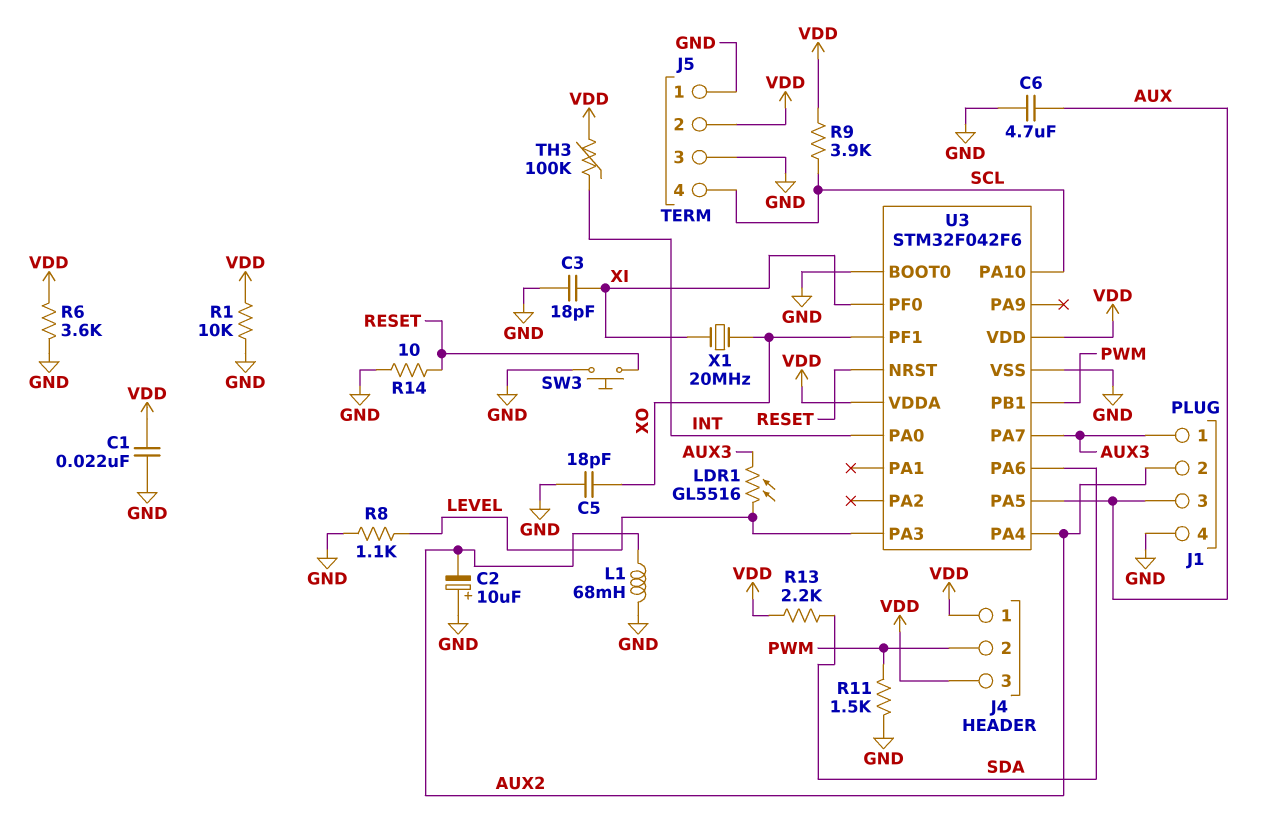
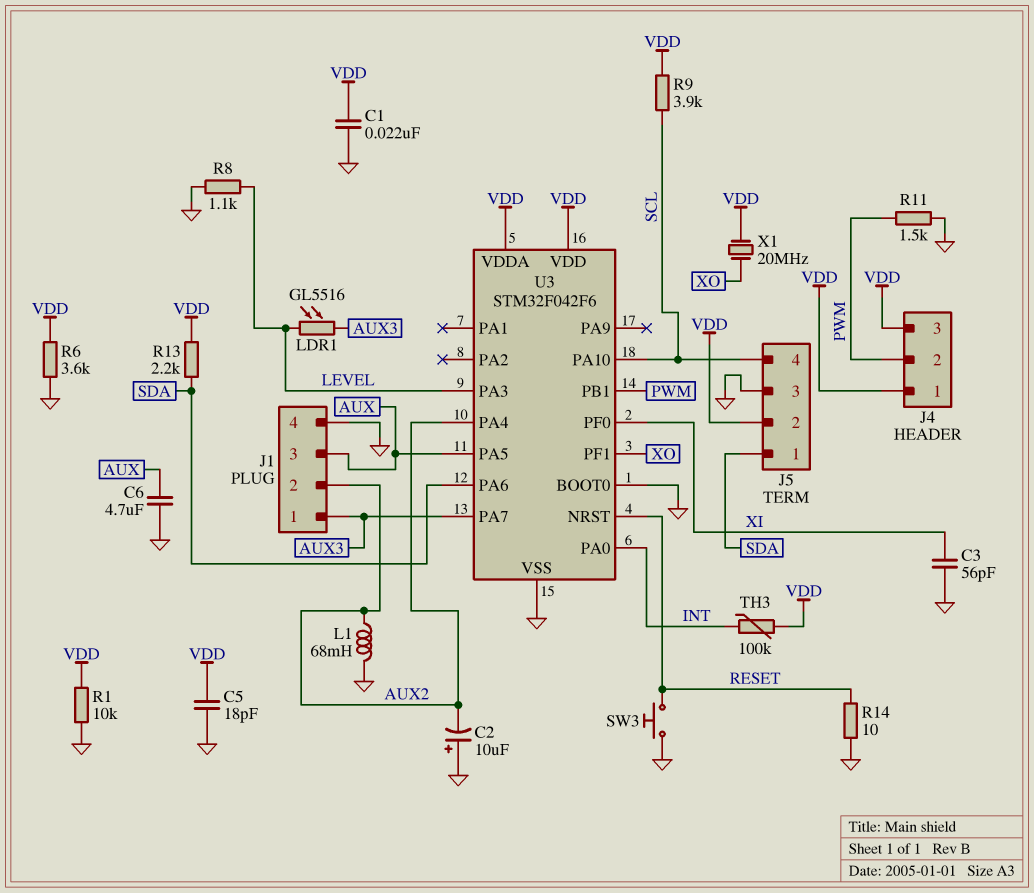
C3: 18pF (GND, XI) -> 56pF (GND, XI)
C5: 18pF (GND, XO) -> 18pF (GND, VDD)
J5 pin 1: GND -> SDA
X1: 20MHz (XI, XO) -> 20MHz (VDD, XO)

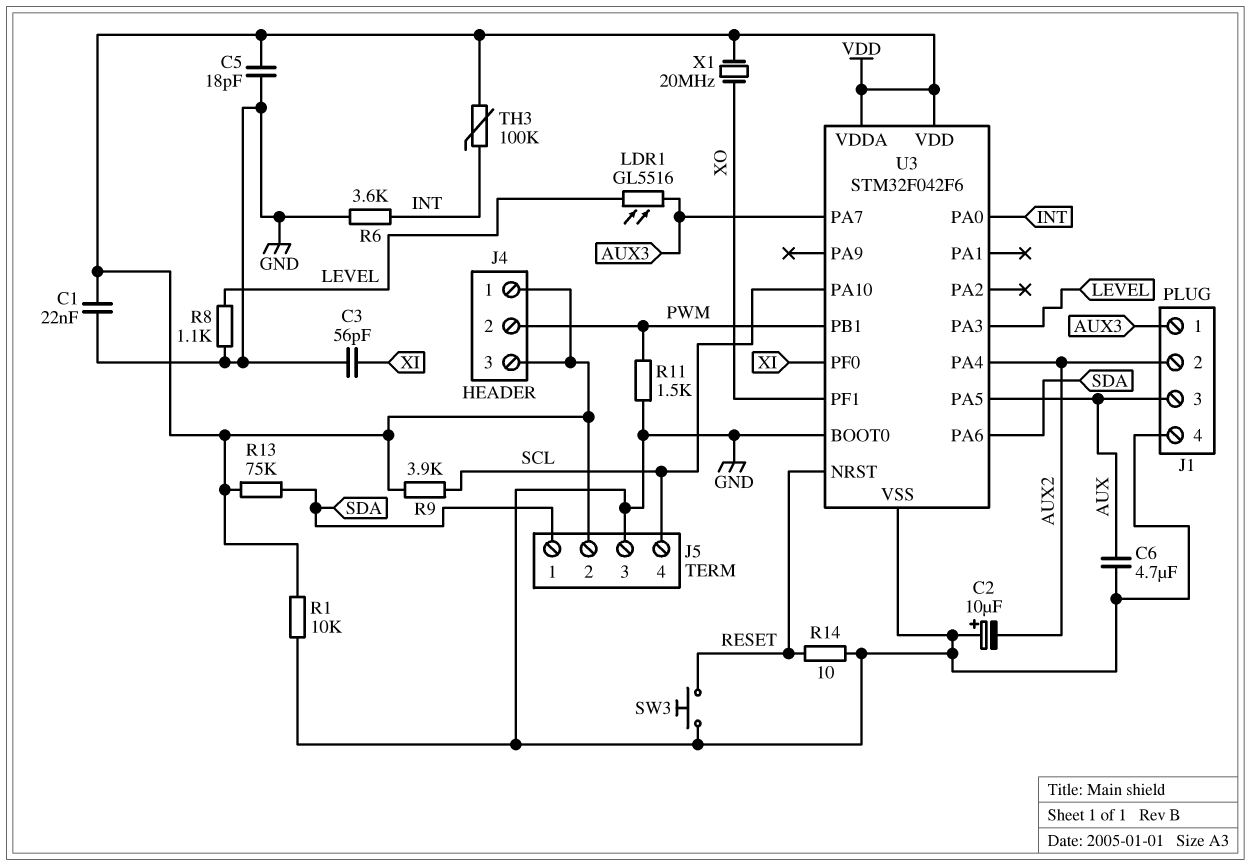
L1: 68mH (AUX2, GND) -> none
R6: 3.6k (GND, VDD) -> 3.6k (GND, INT)
R13: 2.2k (SDA, VDD) -> 75k (SDA, VDD)

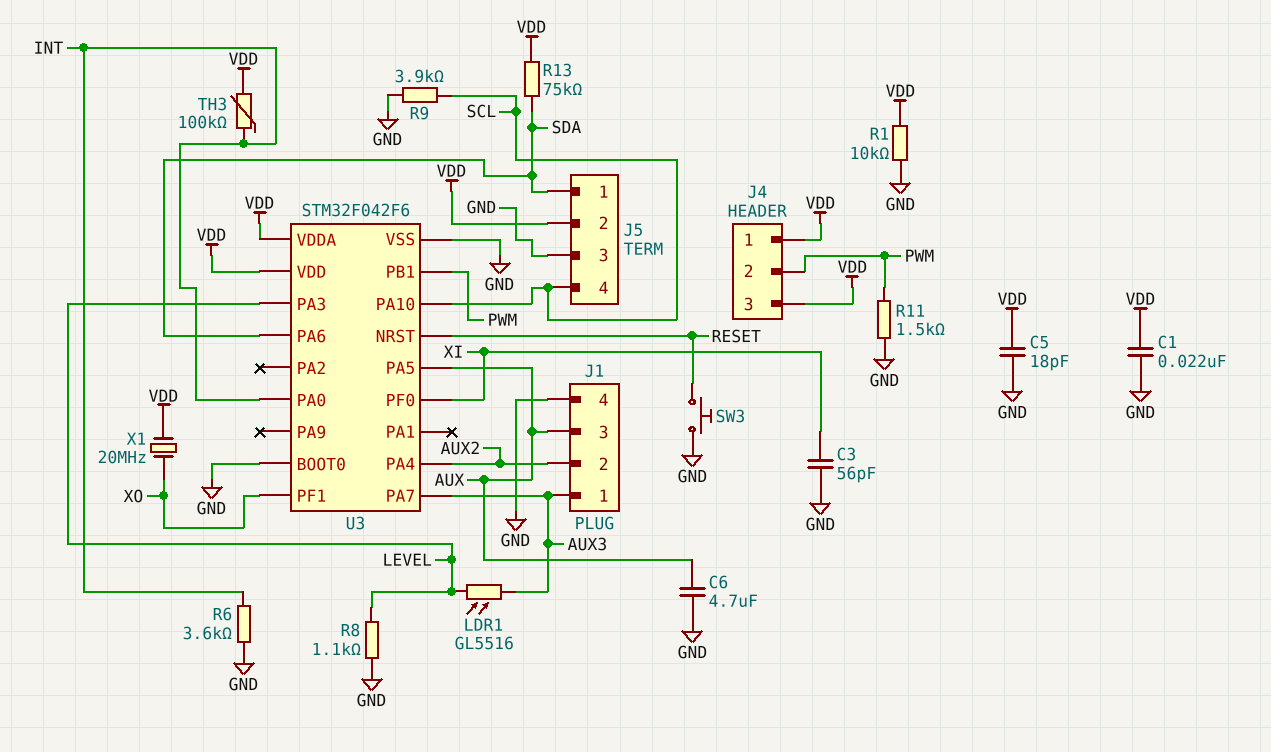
C2: 10uF (plus GND, minus AUX2) -> none
R9: 3.9k (SCL, VDD) -> 3.9k (GND, SCL)
R14: 10 (GND, RESET) -> none

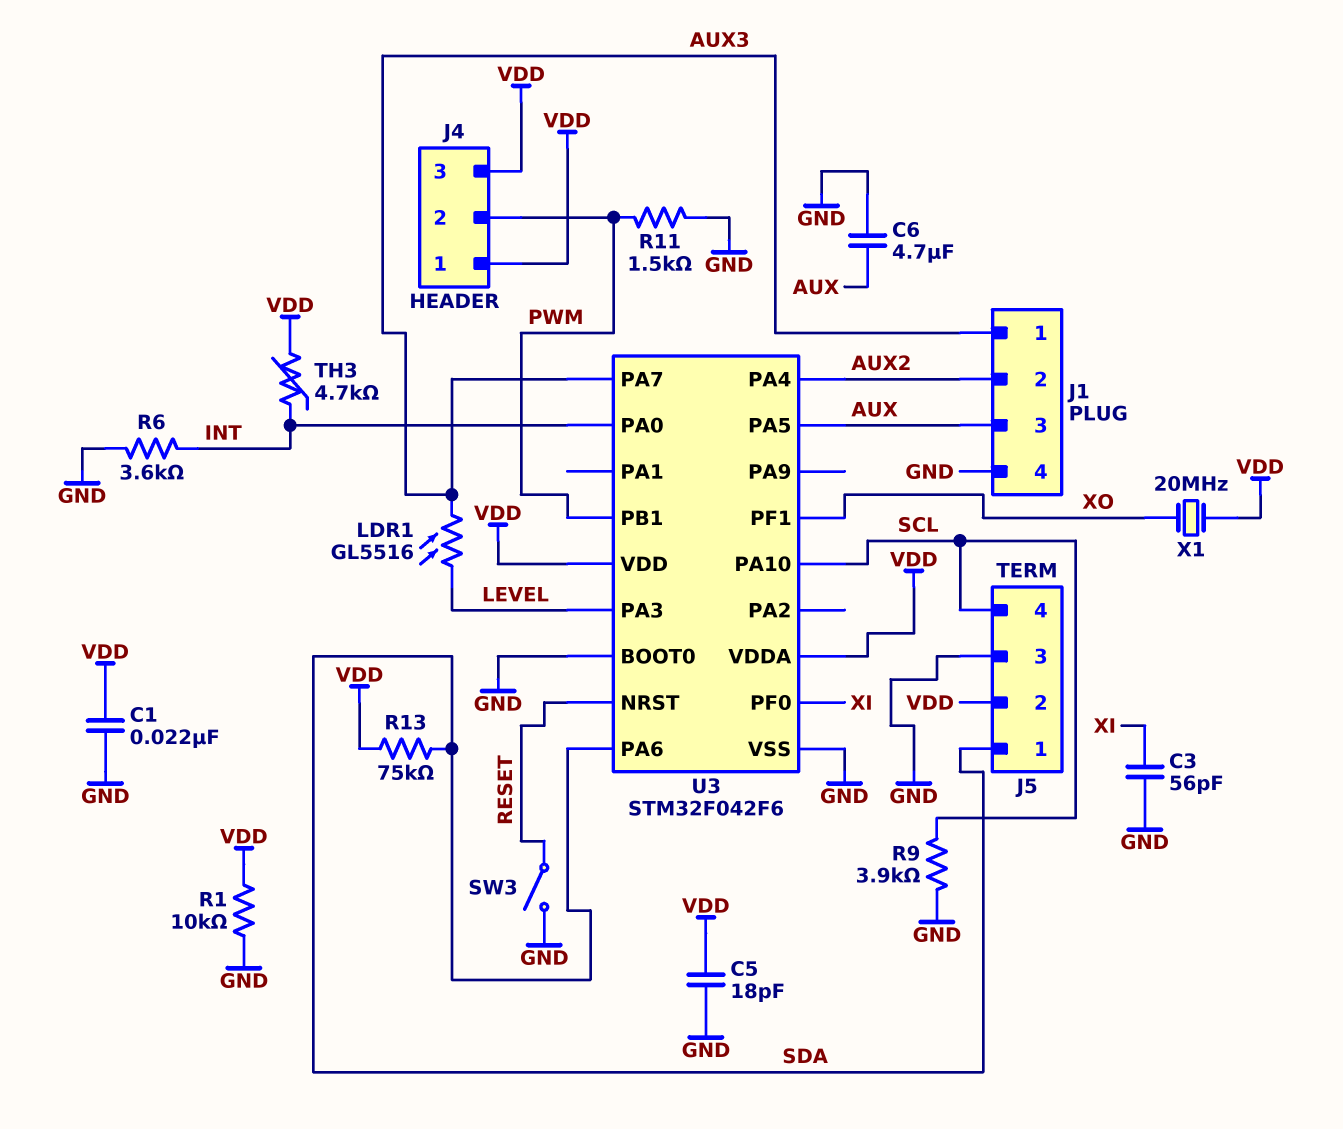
R8: 1.1k (GND, LEVEL) -> none
SW3: button (GND, RESET) -> switch (GND, RESET)
TH3: 100k (INT, VDD) -> 4.7k (INT, VDD)

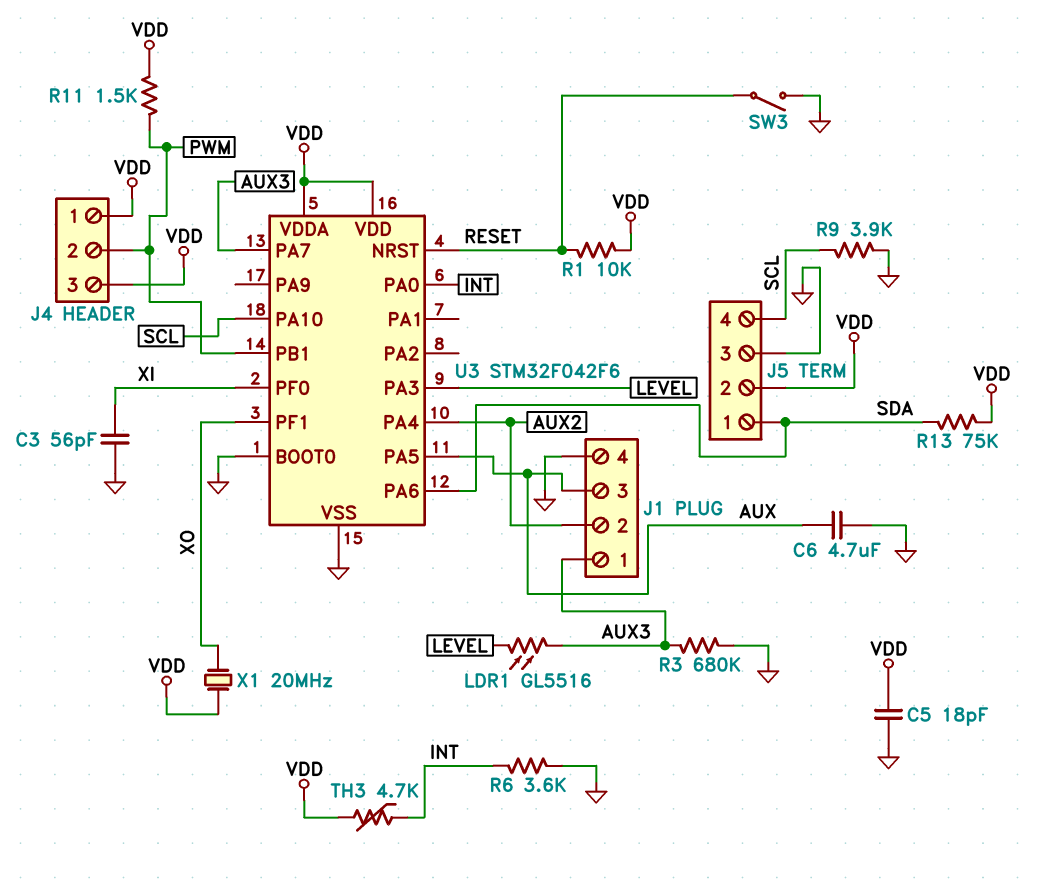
C1: 22nF (GND, VDD) -> none
R1: 10k (GND, VDD) -> 10k (RESET, VDD)
R3: none -> 680k (AUX3, GND)
R11: 1.5k (GND, PWM) -> 1.5k (PWM, VDD)

